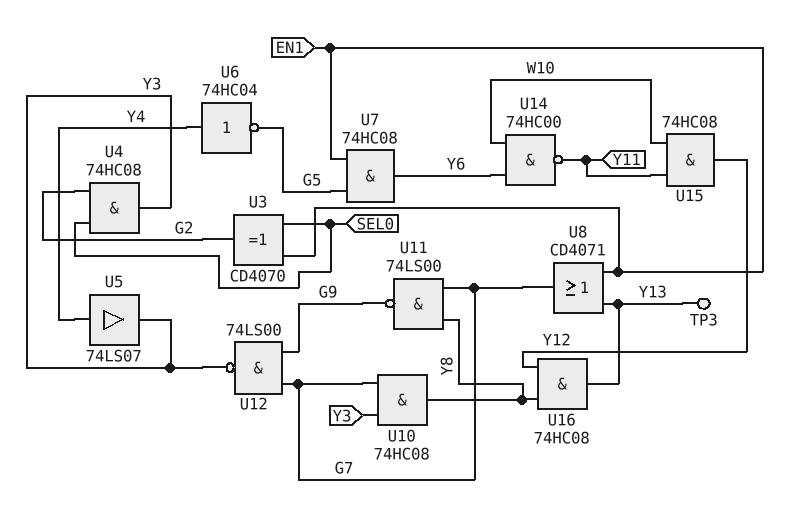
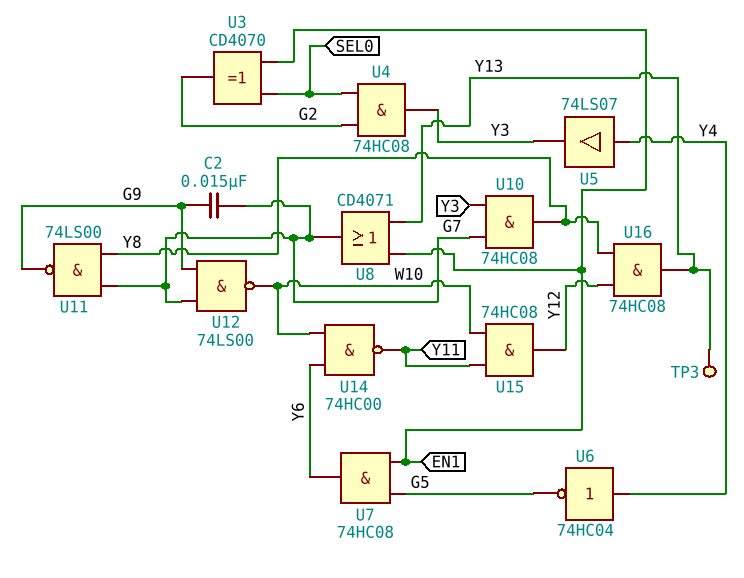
C2: none -> 15nF (G7, G9)
U12: NAND 74LS00 (in G7, in G9, out Y3) -> NAND 74LS00 (in G7, in G9, out W10)

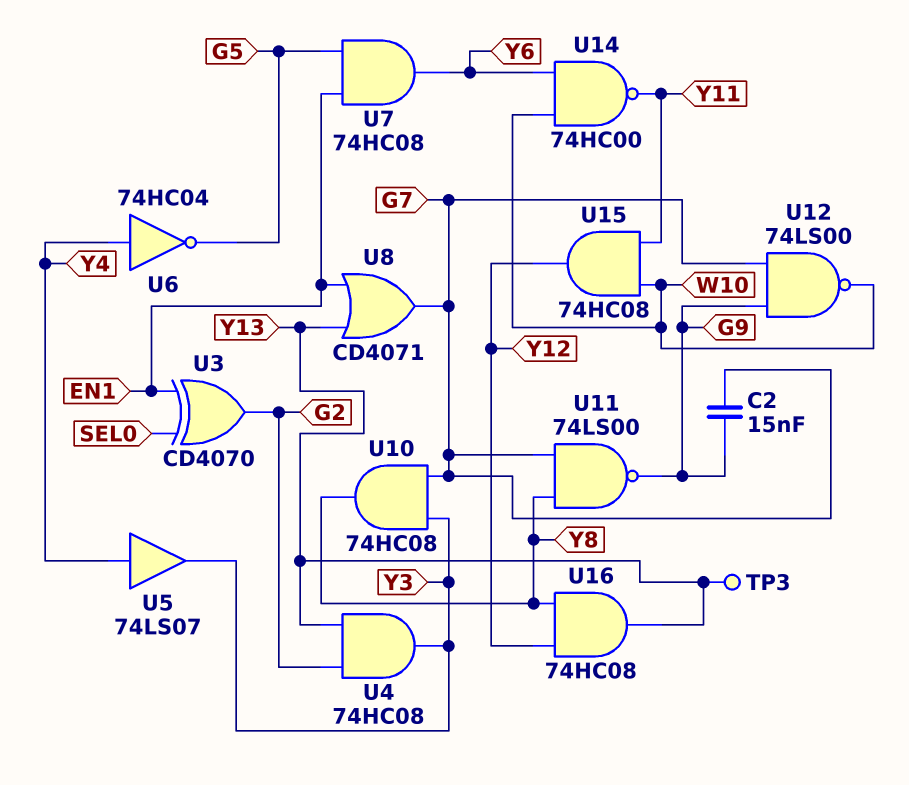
U4: AND 74HC08 (in G2, in SEL0, out Y3) -> AND 74HC08 (in G2, in Y13, out Y3)

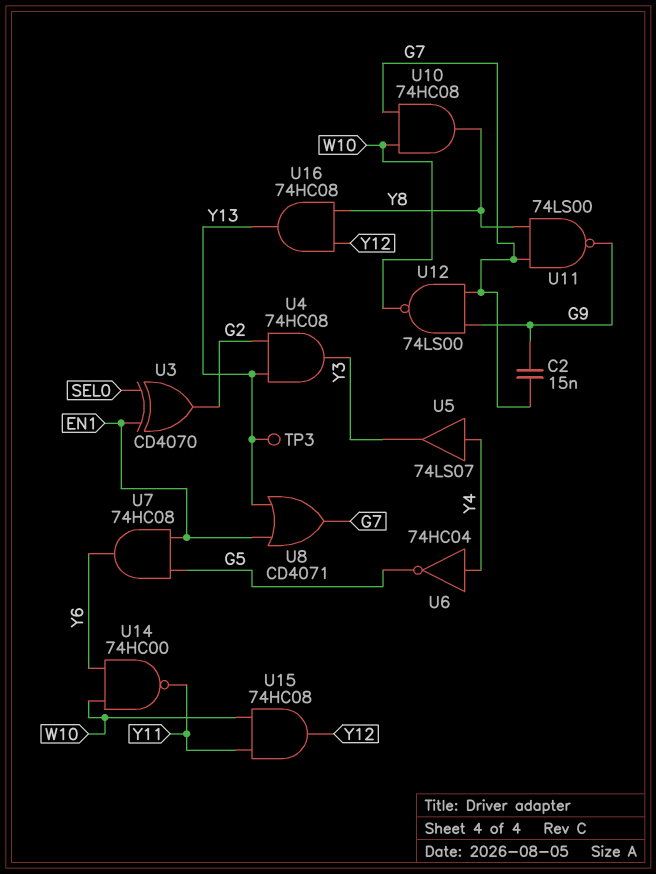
U10: AND 74HC08 (in G7, in Y3, out Y8) -> AND 74HC08 (in G7, in W10, out Y8)

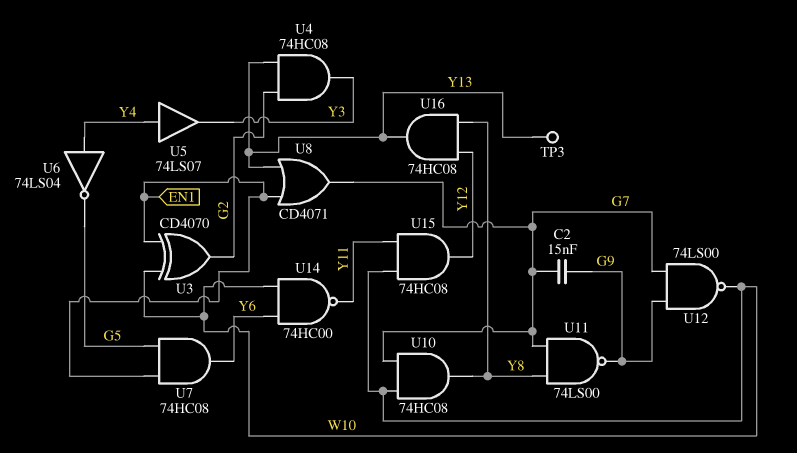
U3: XOR CD4070 (in EN1, in SEL0, out G2) -> XOR CD4070 (in EN1, in W10, out G2)
U6: NOT 74HC04 (in Y4, out G5) -> NOT 74LS04 (in Y4, out G5)

